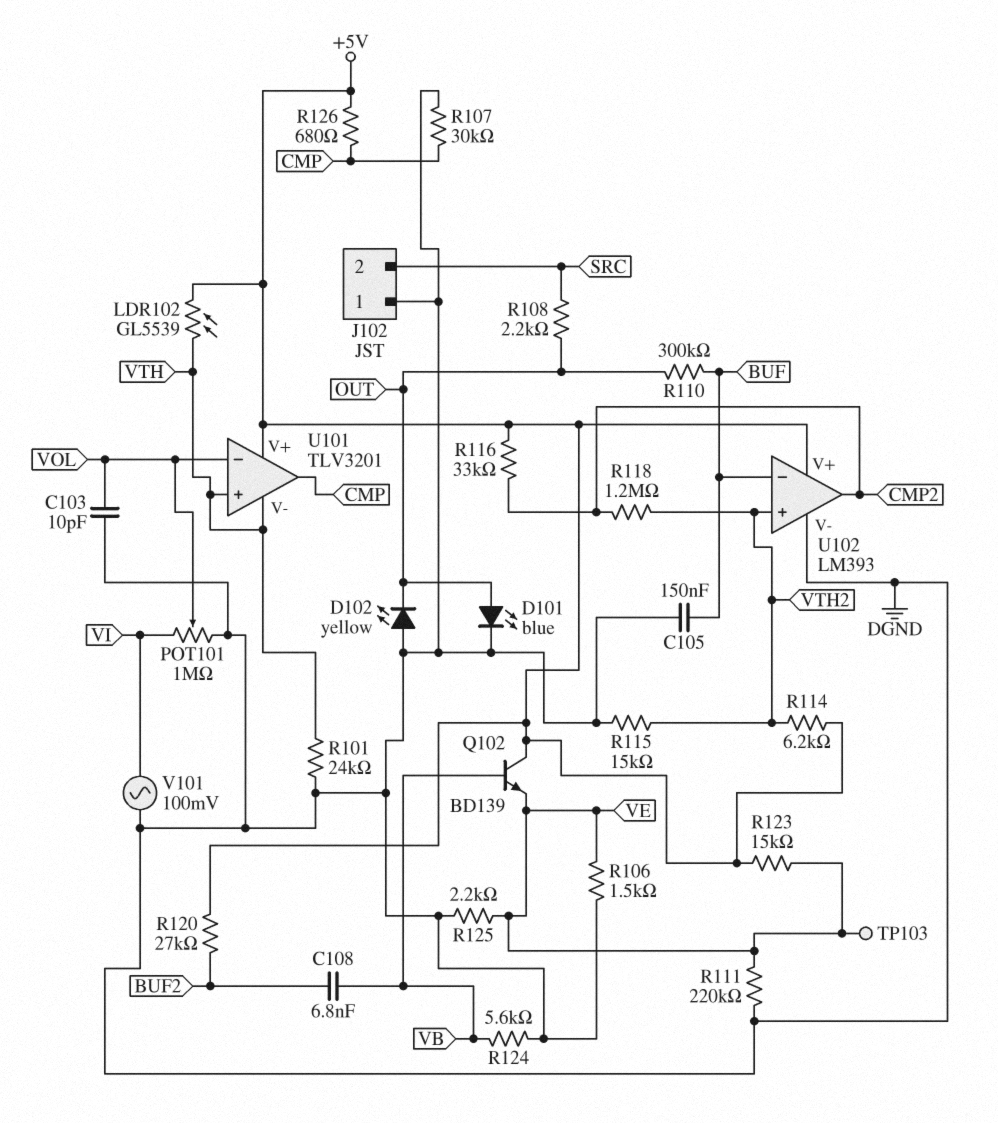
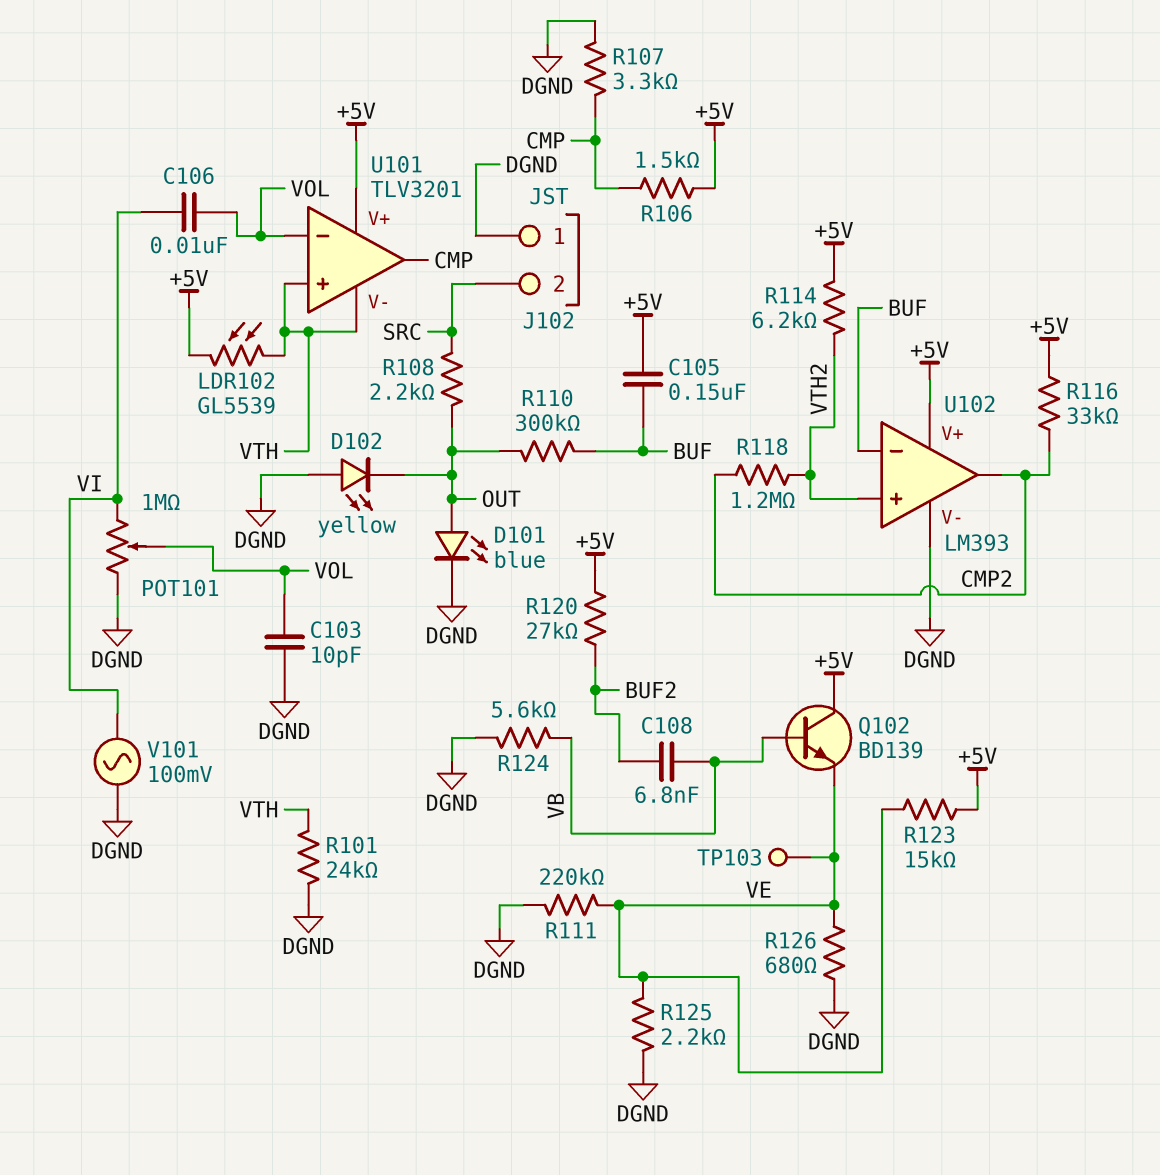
C105: 150nF (BUF, DGND) -> 150nF (+5V, BUF)
C106: none -> 10nF (VI, VOL)
R106: 1.5k (DGND, VE) -> 1.5k (+5V, CMP)
R107: 30k (CMP, DGND) -> 3.3k (CMP, DGND)
R115: 15k (DGND, VTH2) -> none
R126: 680 (+5V, CMP) -> 680 (DGND, VE)

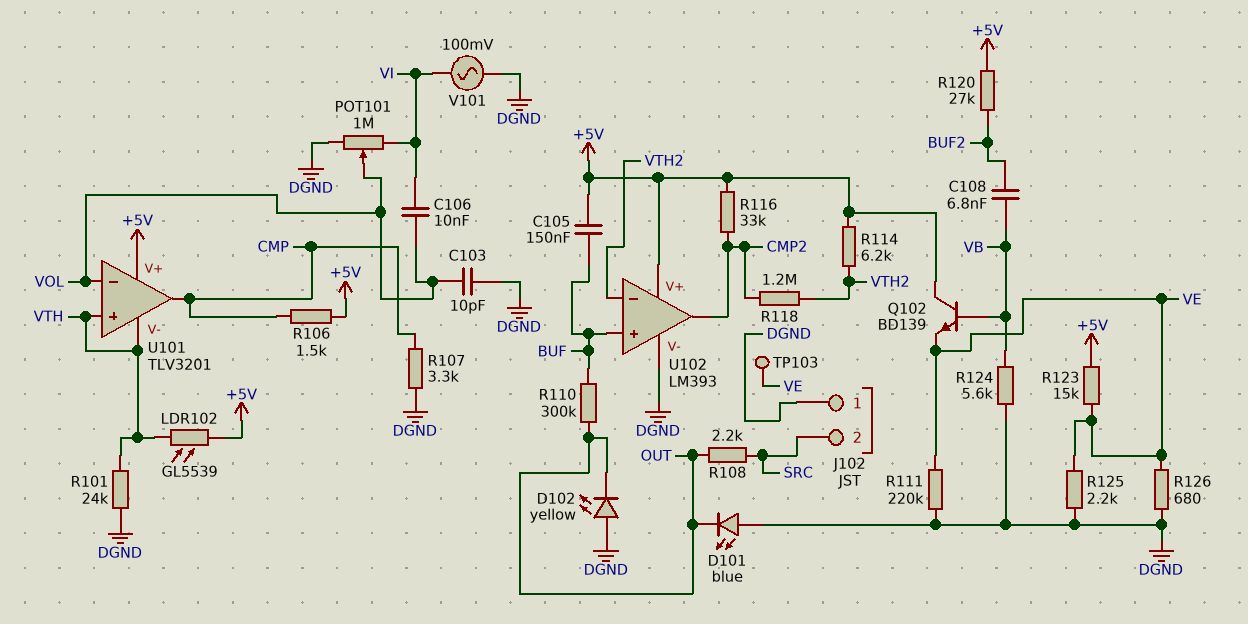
D101: LED blue (A OUT, K DGND) -> LED blue (A DGND, K OUT)
U102 pin in+: VTH2 -> BUF
U102 pin in-: BUF -> VTH2

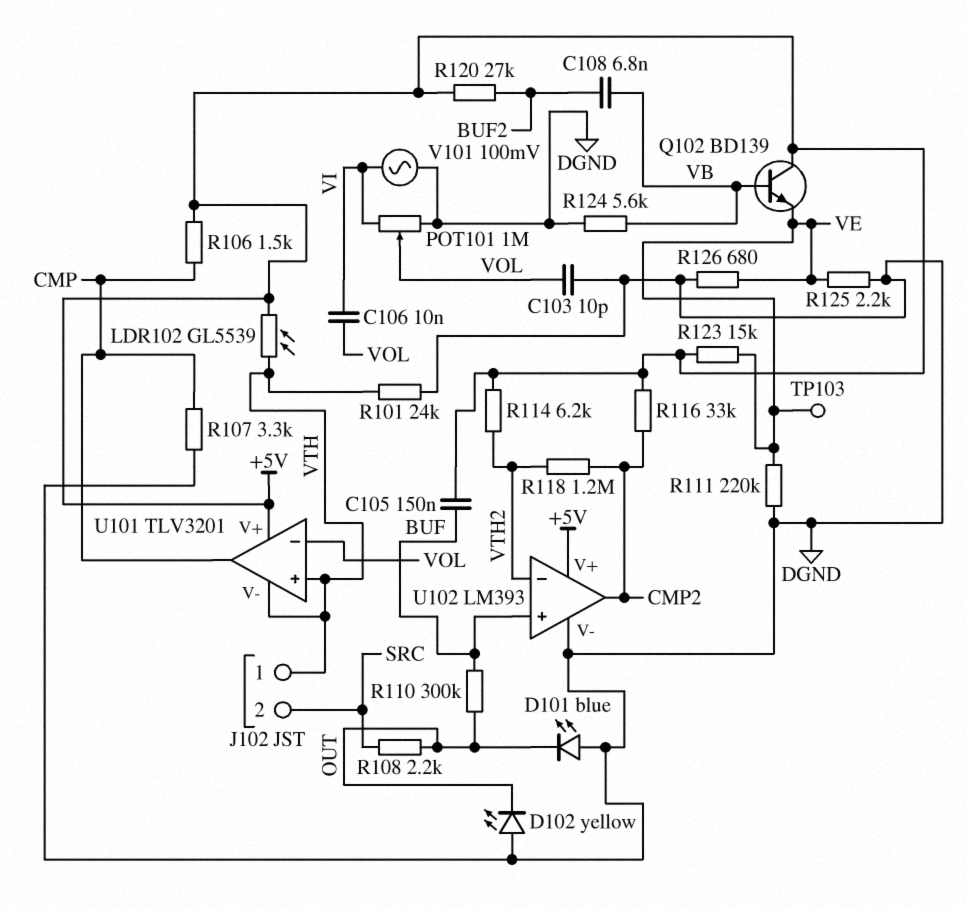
J102 pin 1: DGND -> VTH

